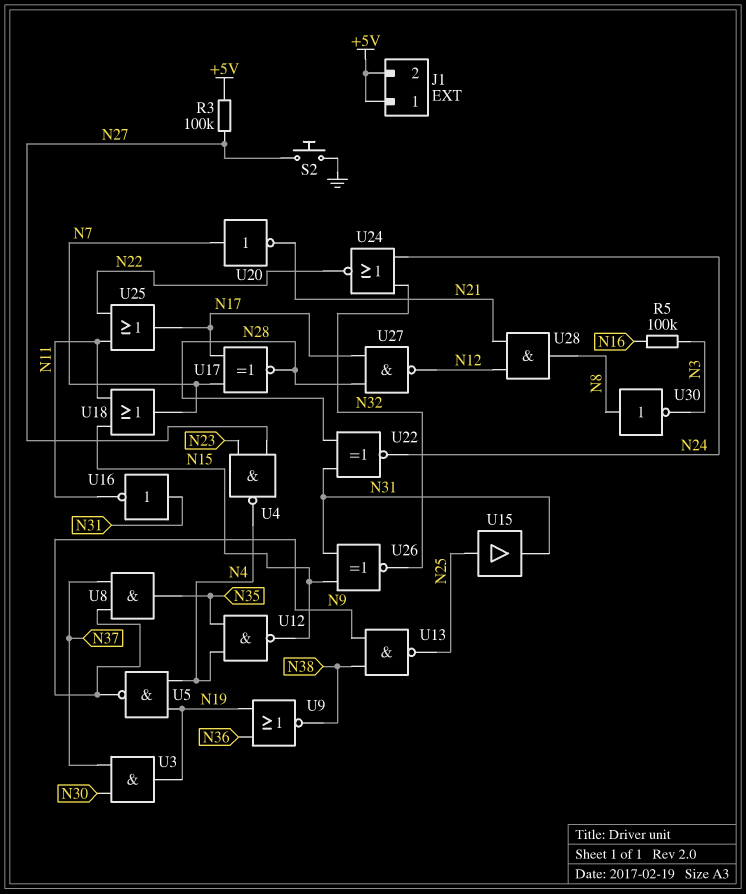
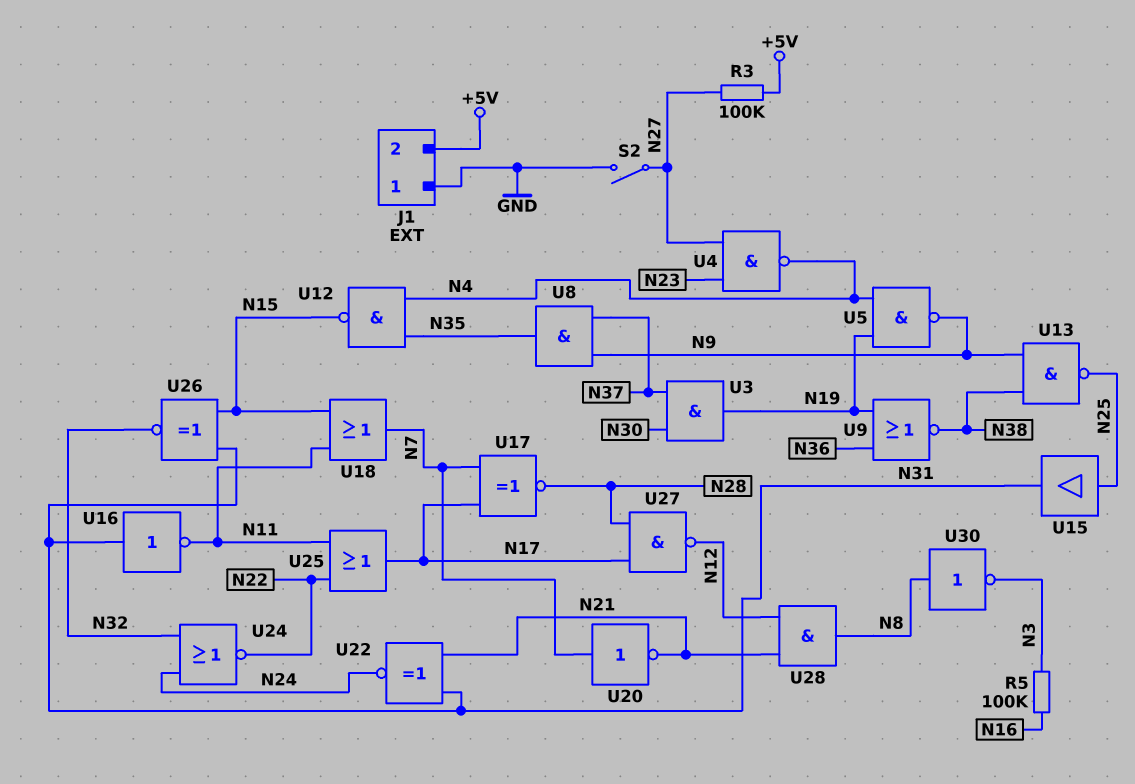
J1 pin 1: +5V -> GND
S2: button (GND, N27) -> switch (GND, N27)
U22: XNOR (in N28, in N31, out N24) -> XNOR (in N21, in N31, out N24)

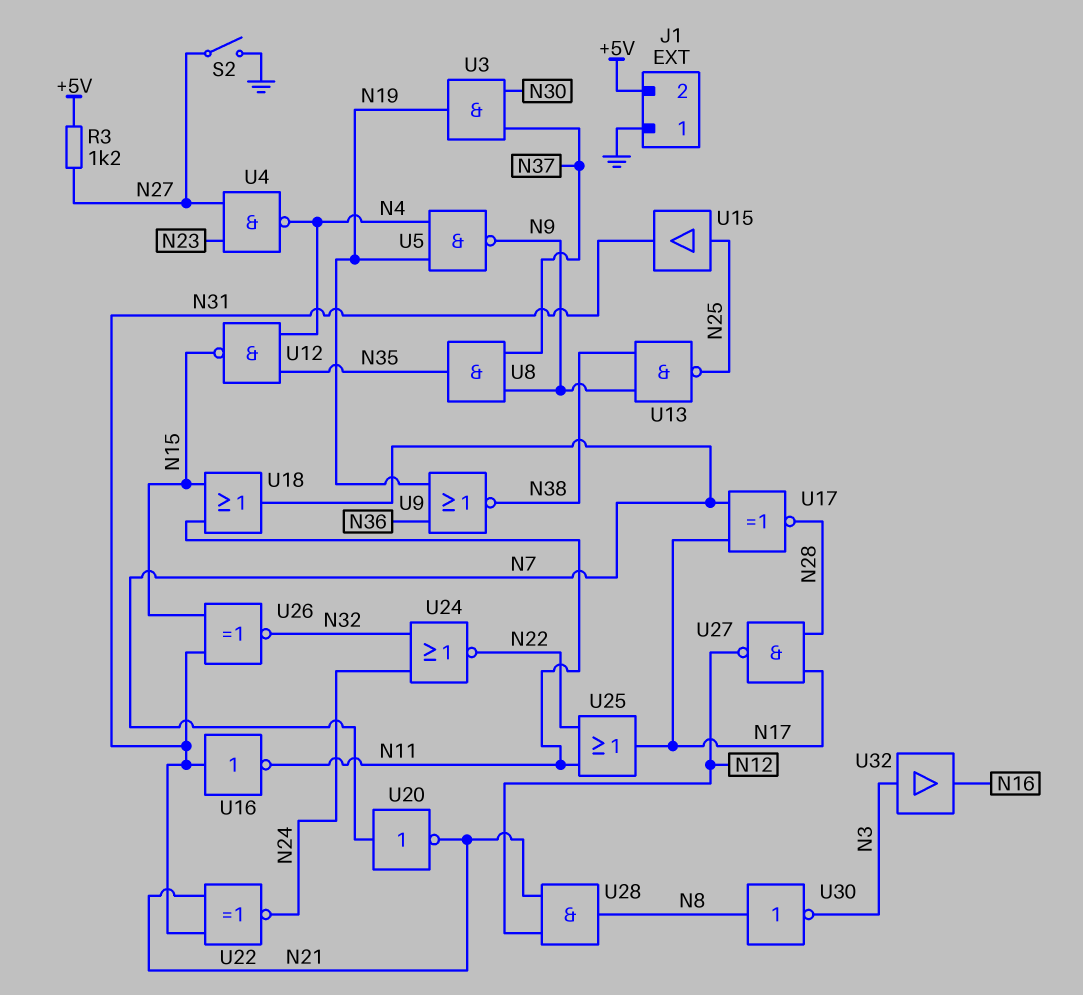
R3: 100k (+5V, N27) -> 1.2k (+5V, N27)
R5: 100k (N3, N16) -> none
U32: none -> buffer (in N3, out N16)

